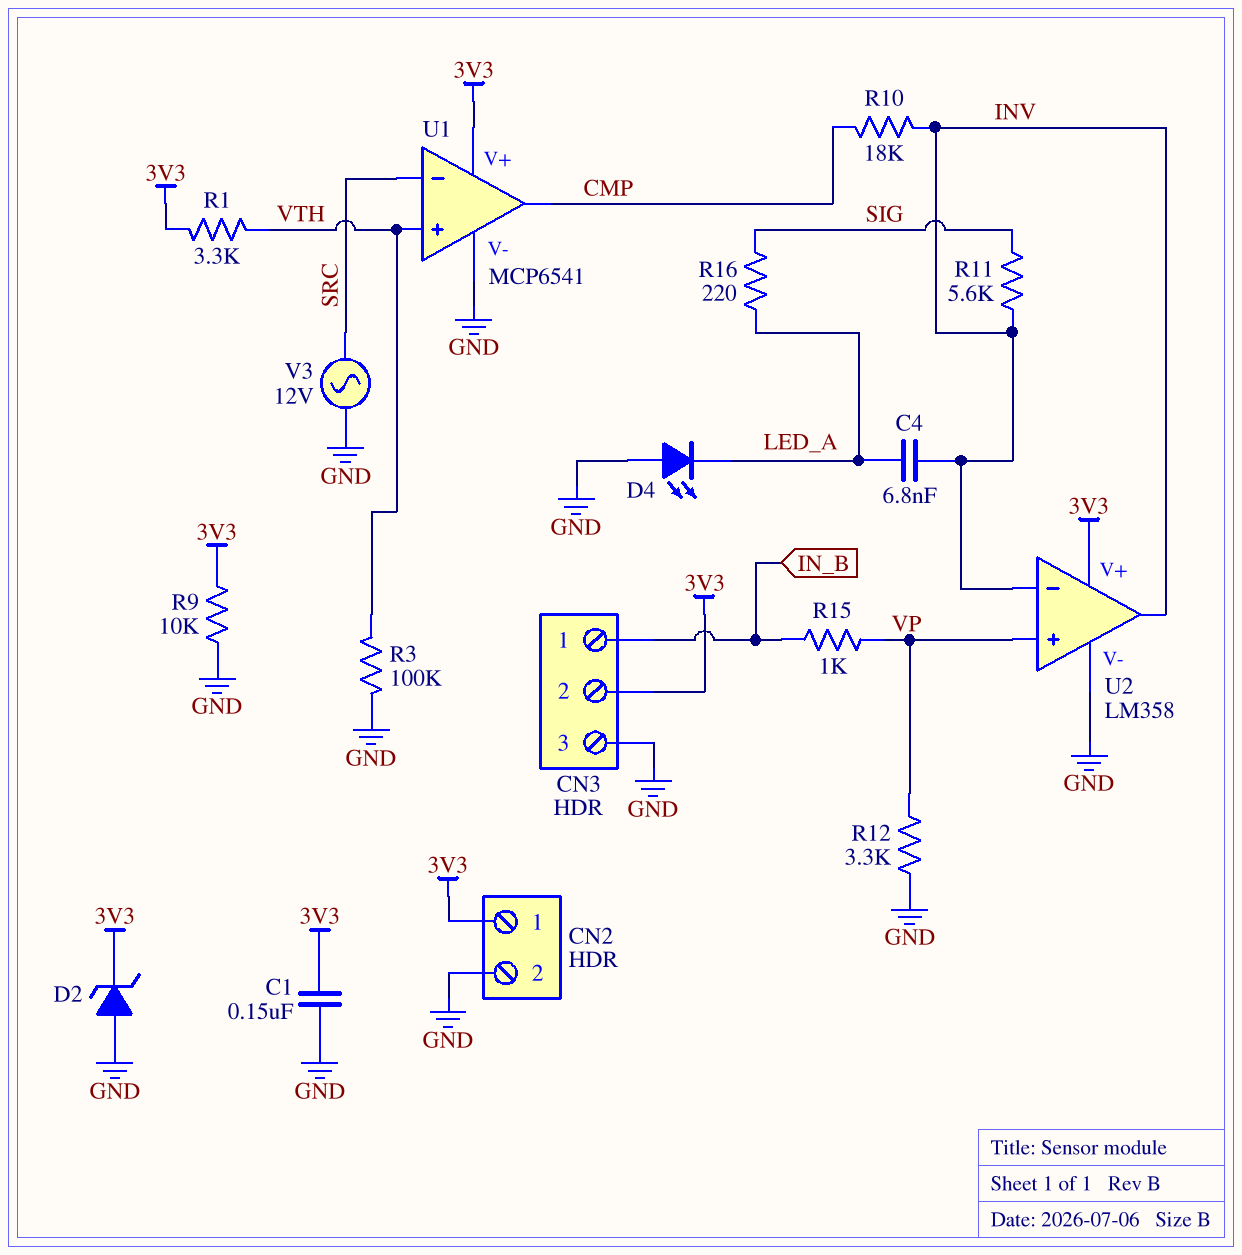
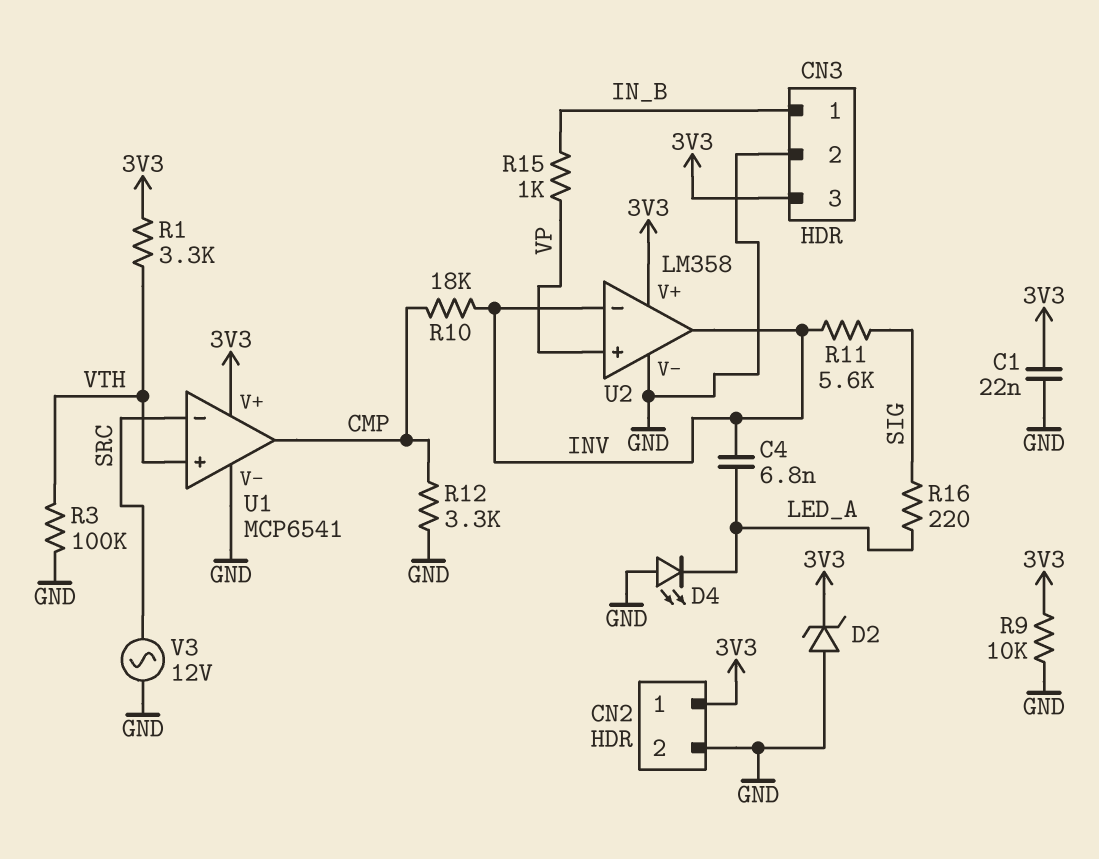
C1: 150nF (3V3, GND) -> 22nF (3V3, GND)
CN3 pin 2: 3V3 -> GND
CN3 pin 3: GND -> 3V3
R12: 3.3k (GND, VP) -> 3.3k (CMP, GND)

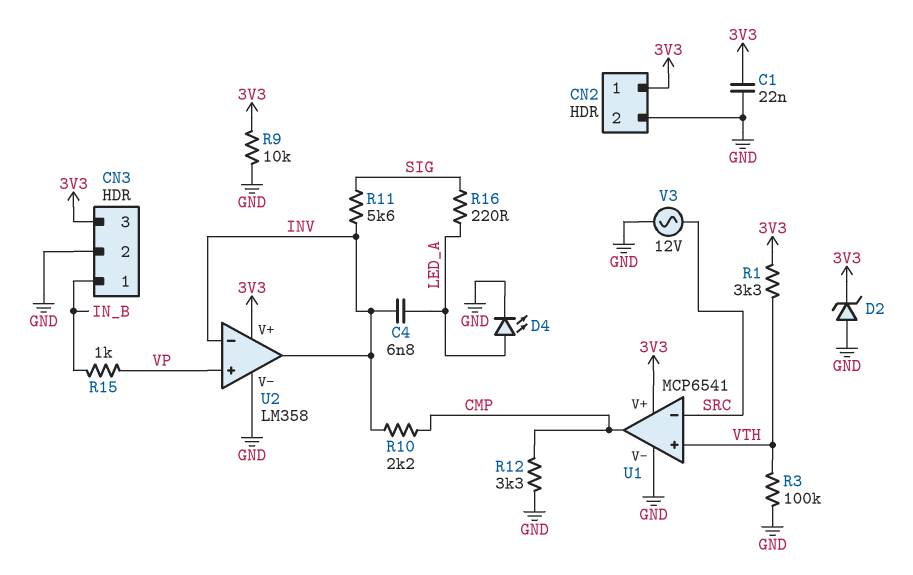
D4: LED (A GND, K LED_A) -> LED (A LED_A, K GND)
R10: 18k (CMP, INV) -> 2.2k (CMP, INV)

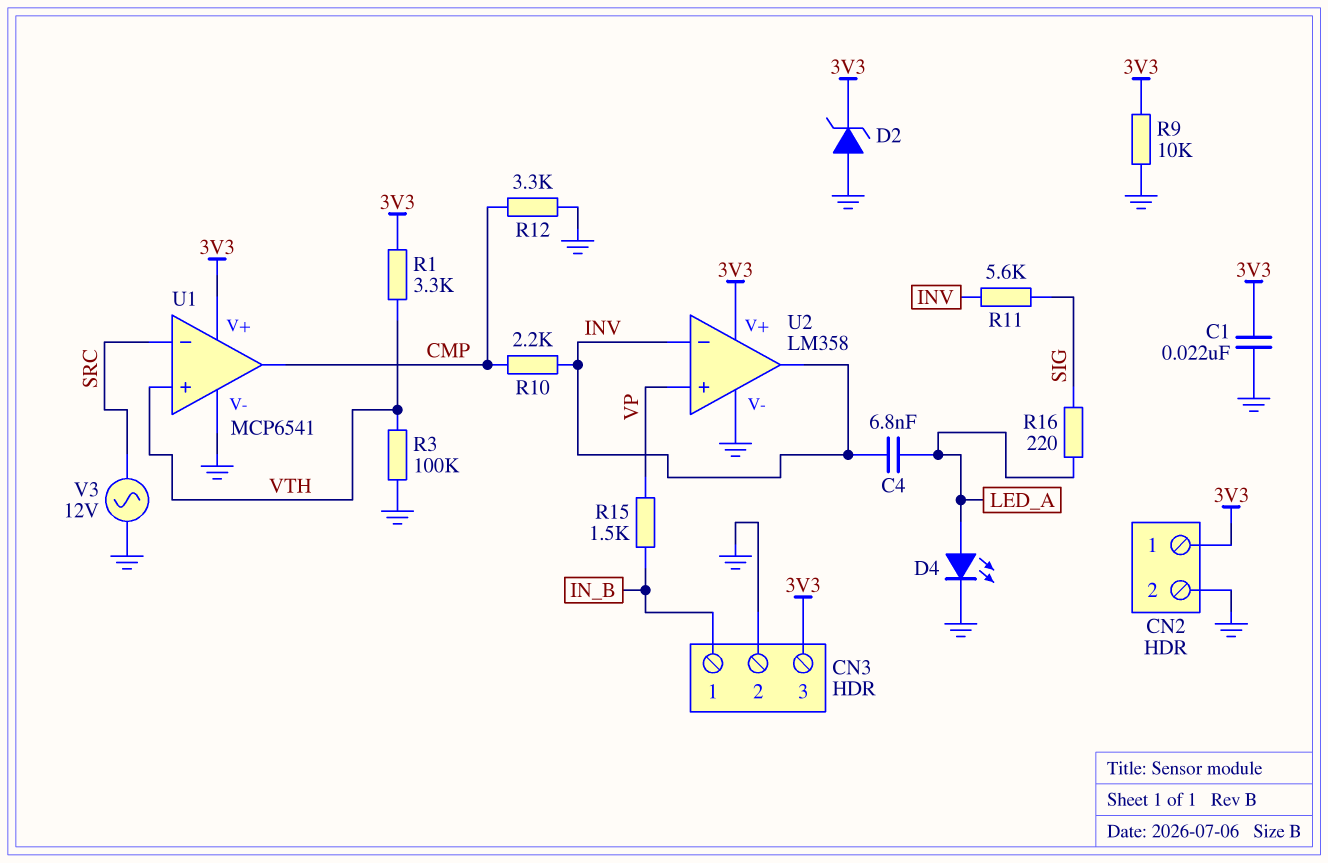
R15: 1k (IN_B, VP) -> 1.5k (IN_B, VP)

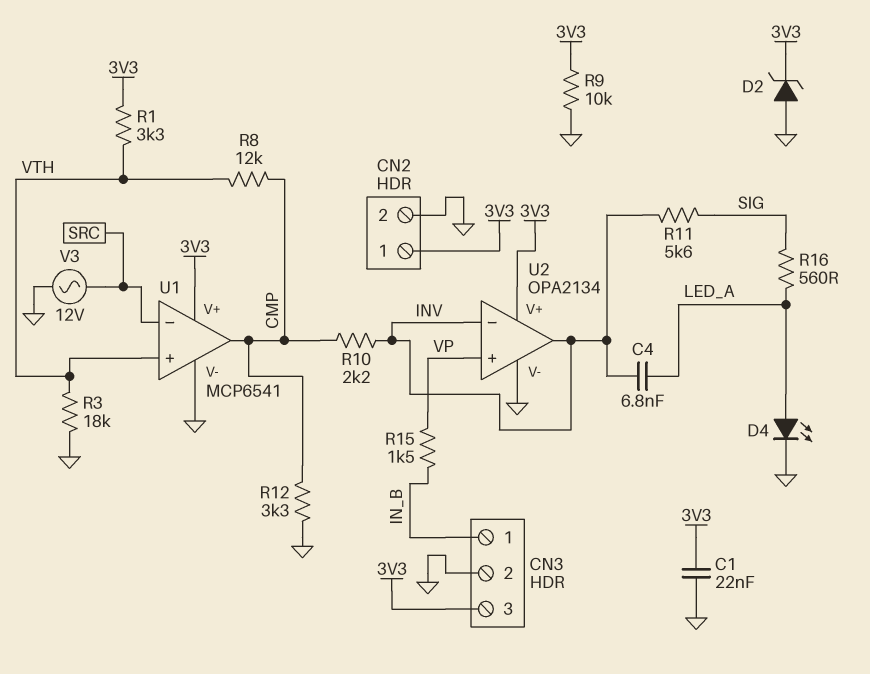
R3: 100k (GND, VTH) -> 18k (GND, VTH)
R8: none -> 12k (CMP, VTH)
R16: 220 (LED_A, SIG) -> 560 (LED_A, SIG)
U2: LM358 -> OPA2134

